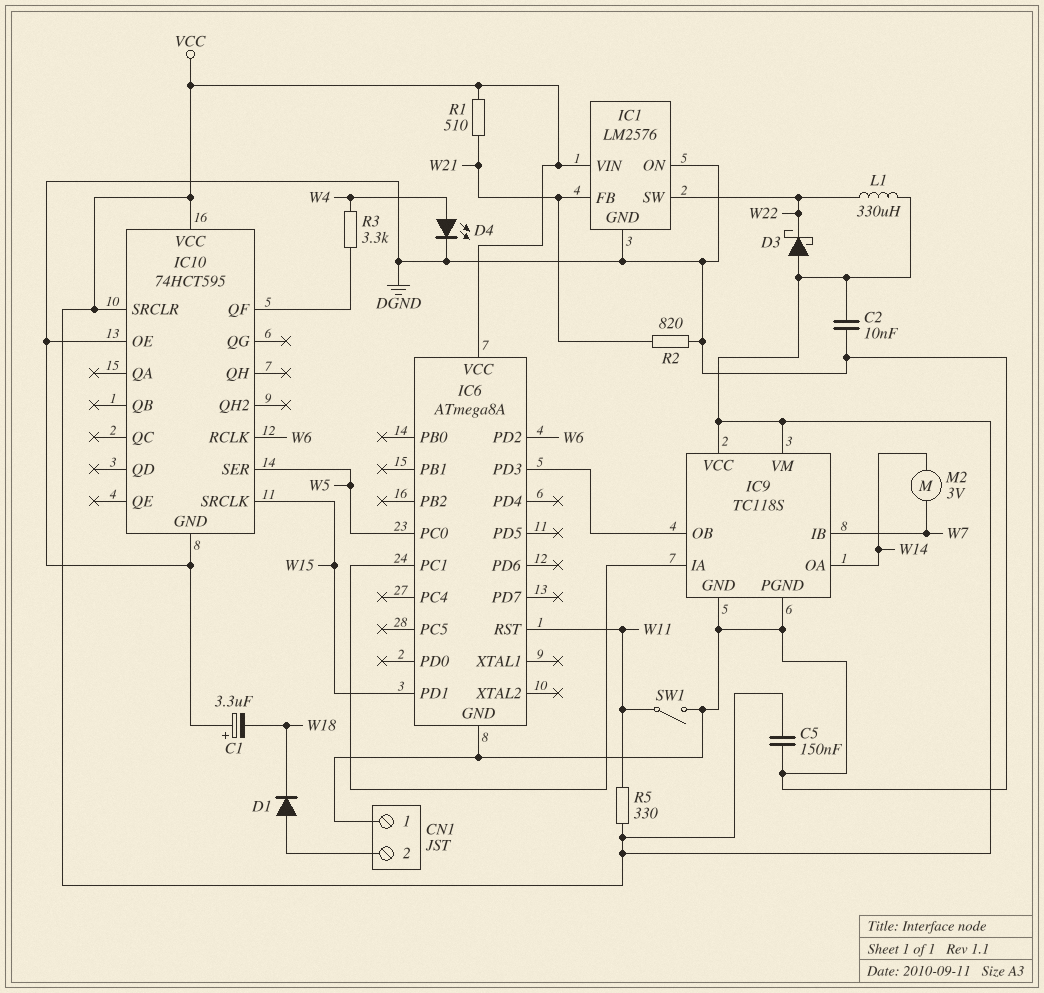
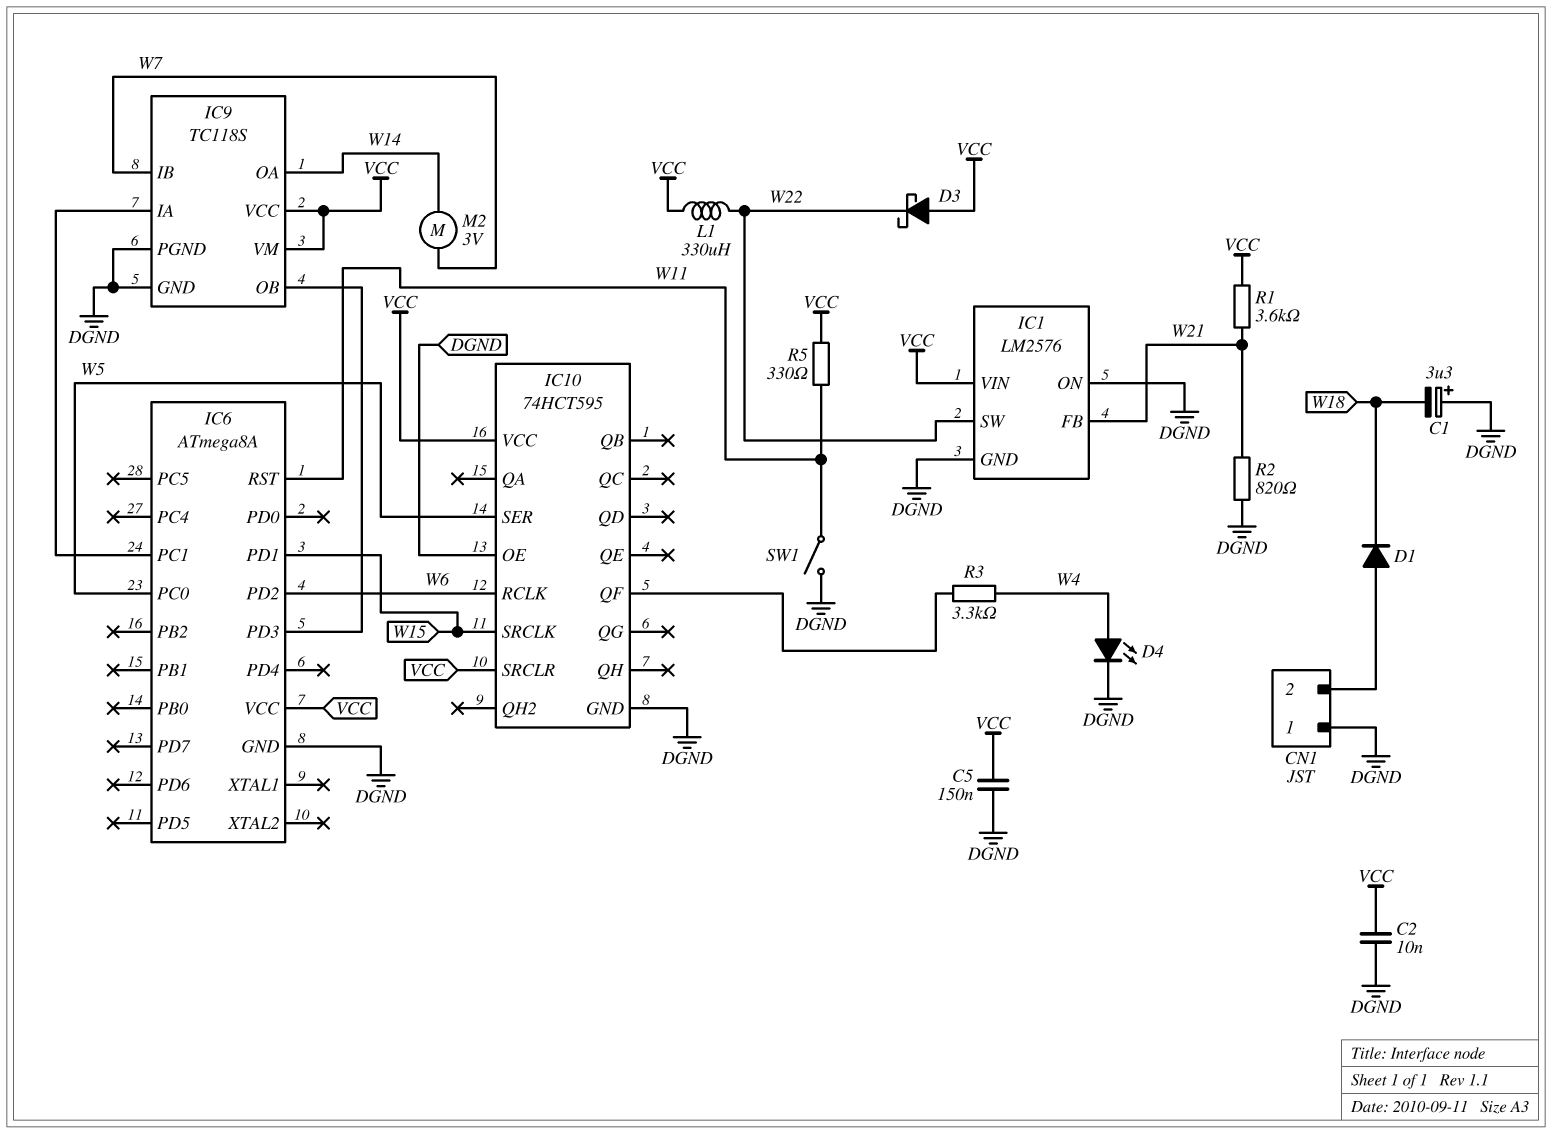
R1: 510 (VCC, W21) -> 3.6k (VCC, W21)

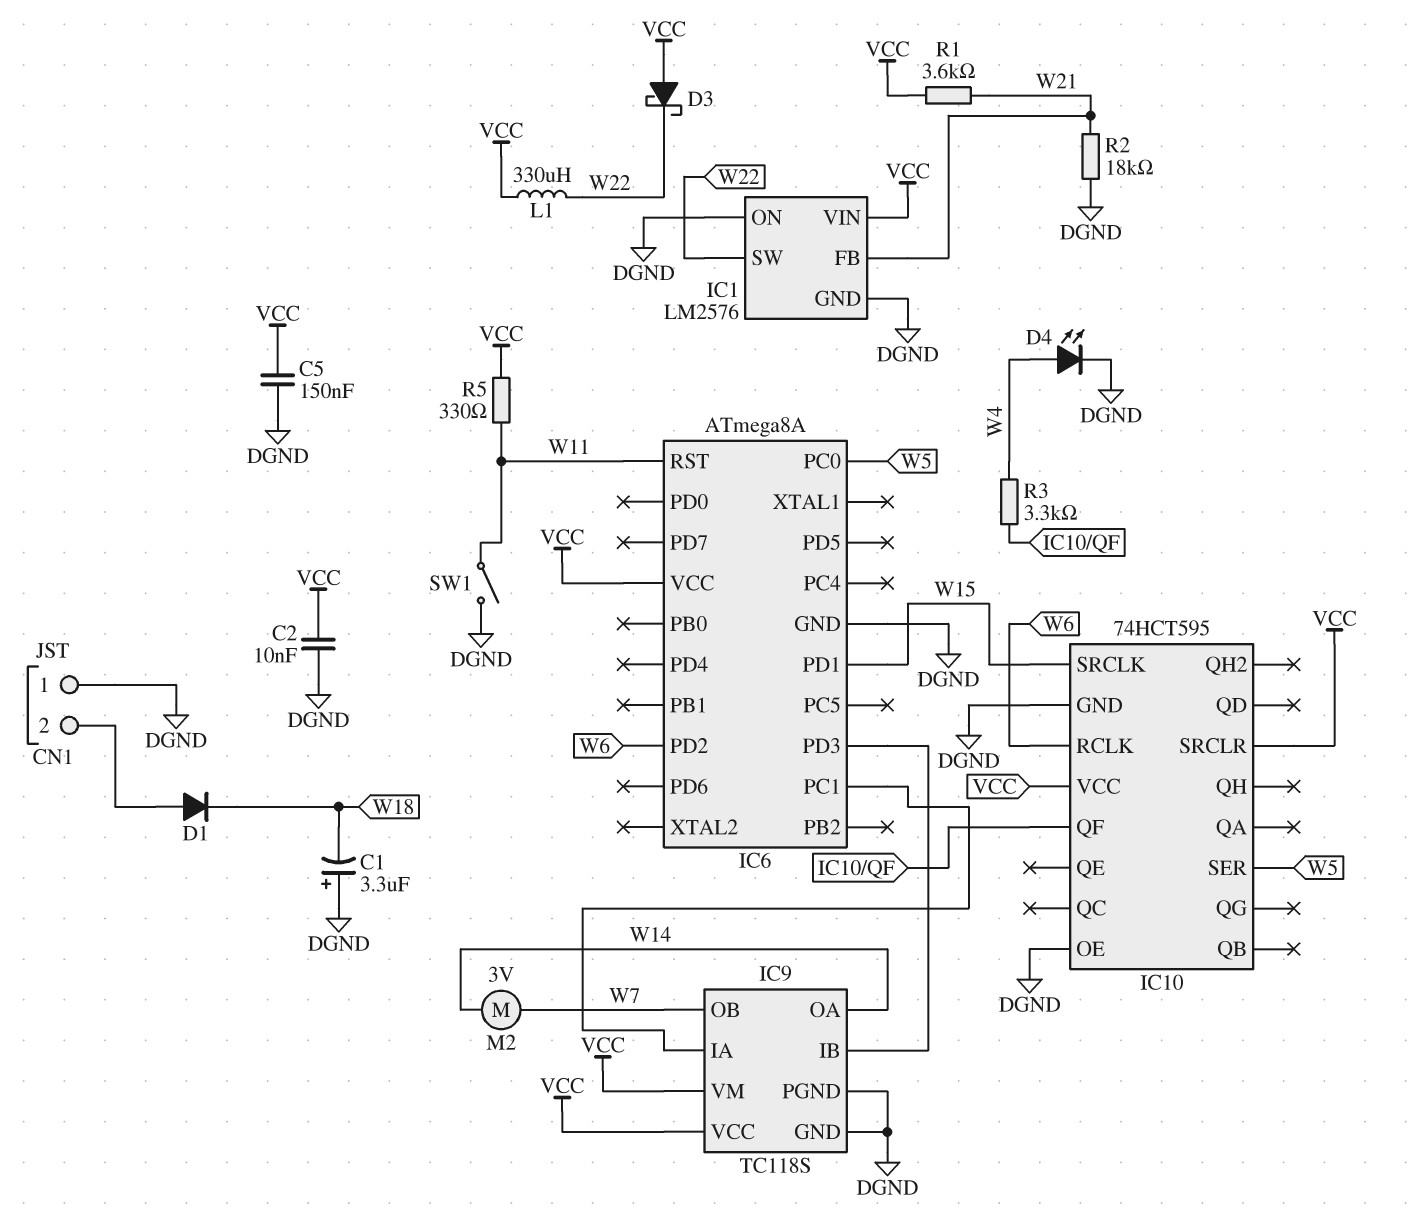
IC9 pin IB: W7 -> IC6/PD3
IC9 pin OB: IC6/PD3 -> W7
R2: 820 (DGND, W21) -> 18k (DGND, W21)

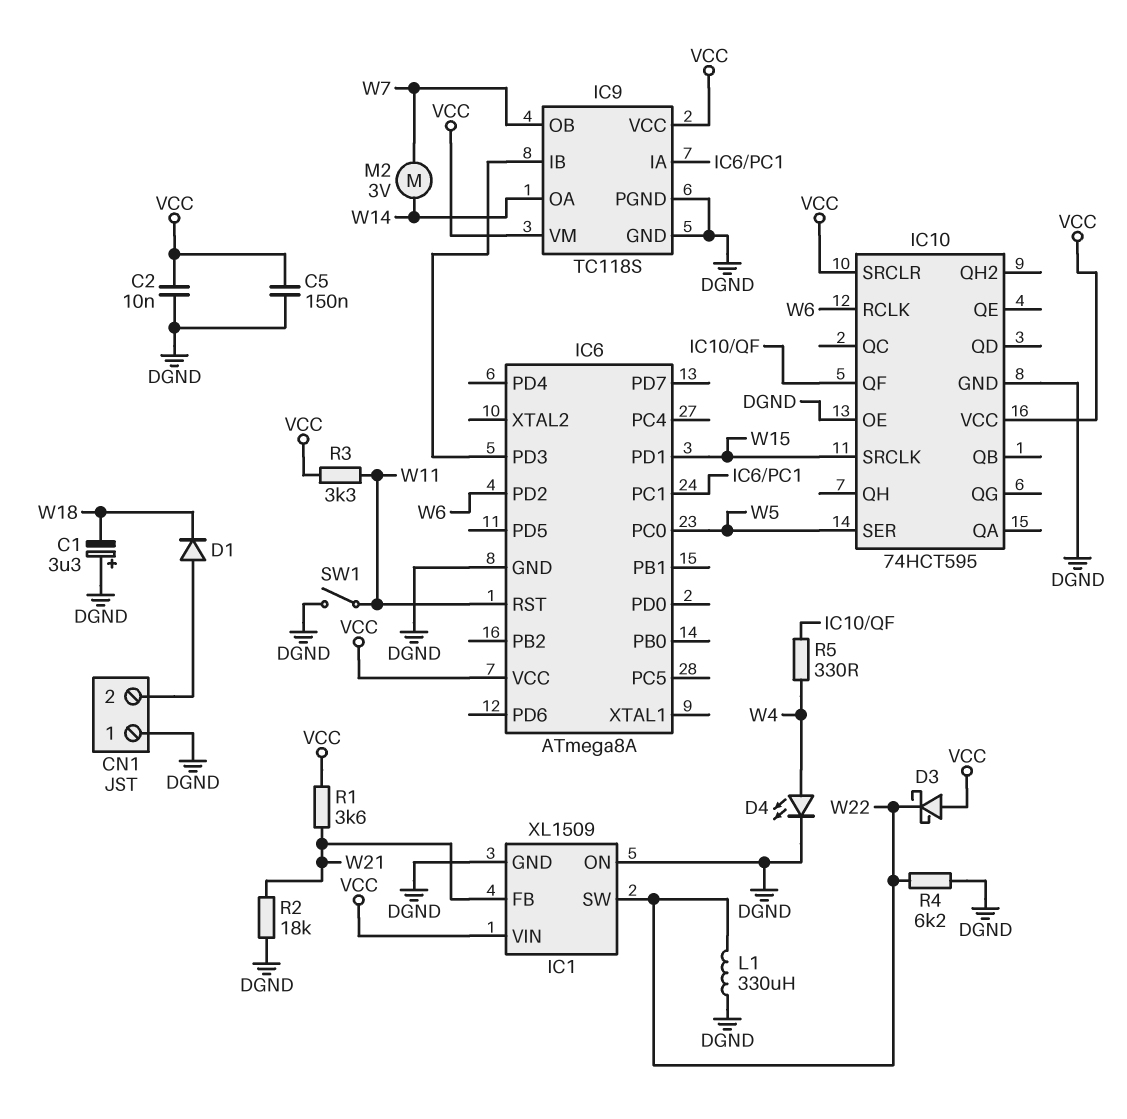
IC1: LM2576 -> XL1509
L1: 330uH (VCC, W22) -> 330uH (DGND, W22)
R3: 3.3k (IC10/QF, W4) -> 3.3k (VCC, W11)
R4: none -> 6.2k (DGND, W22)
R5: 330 (VCC, W11) -> 330 (IC10/QF, W4)

